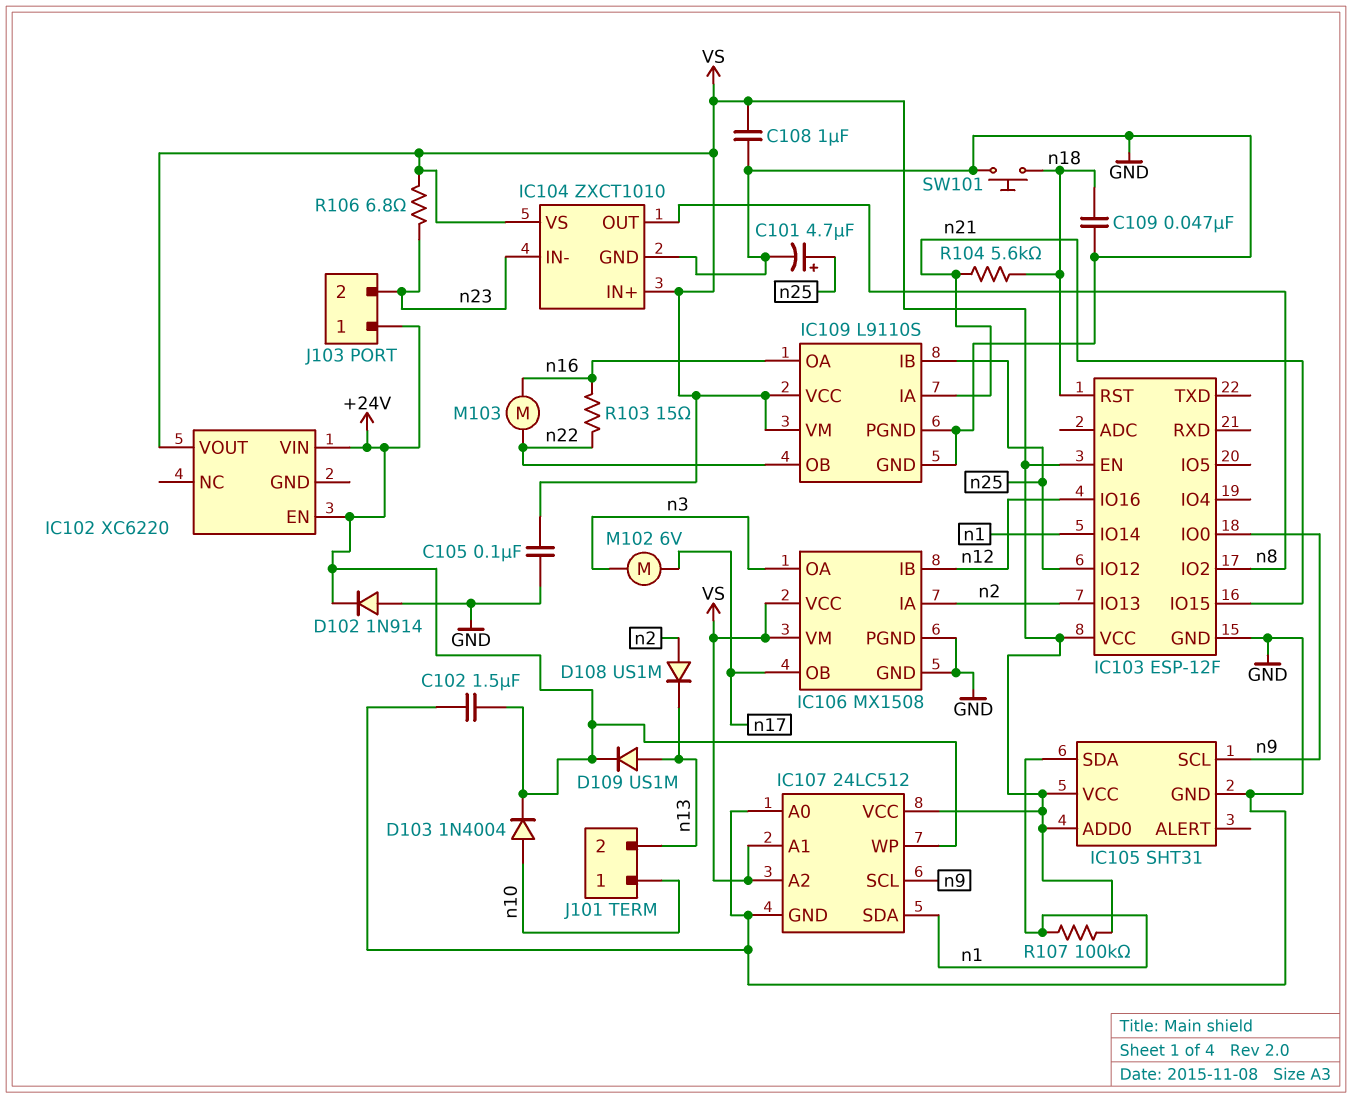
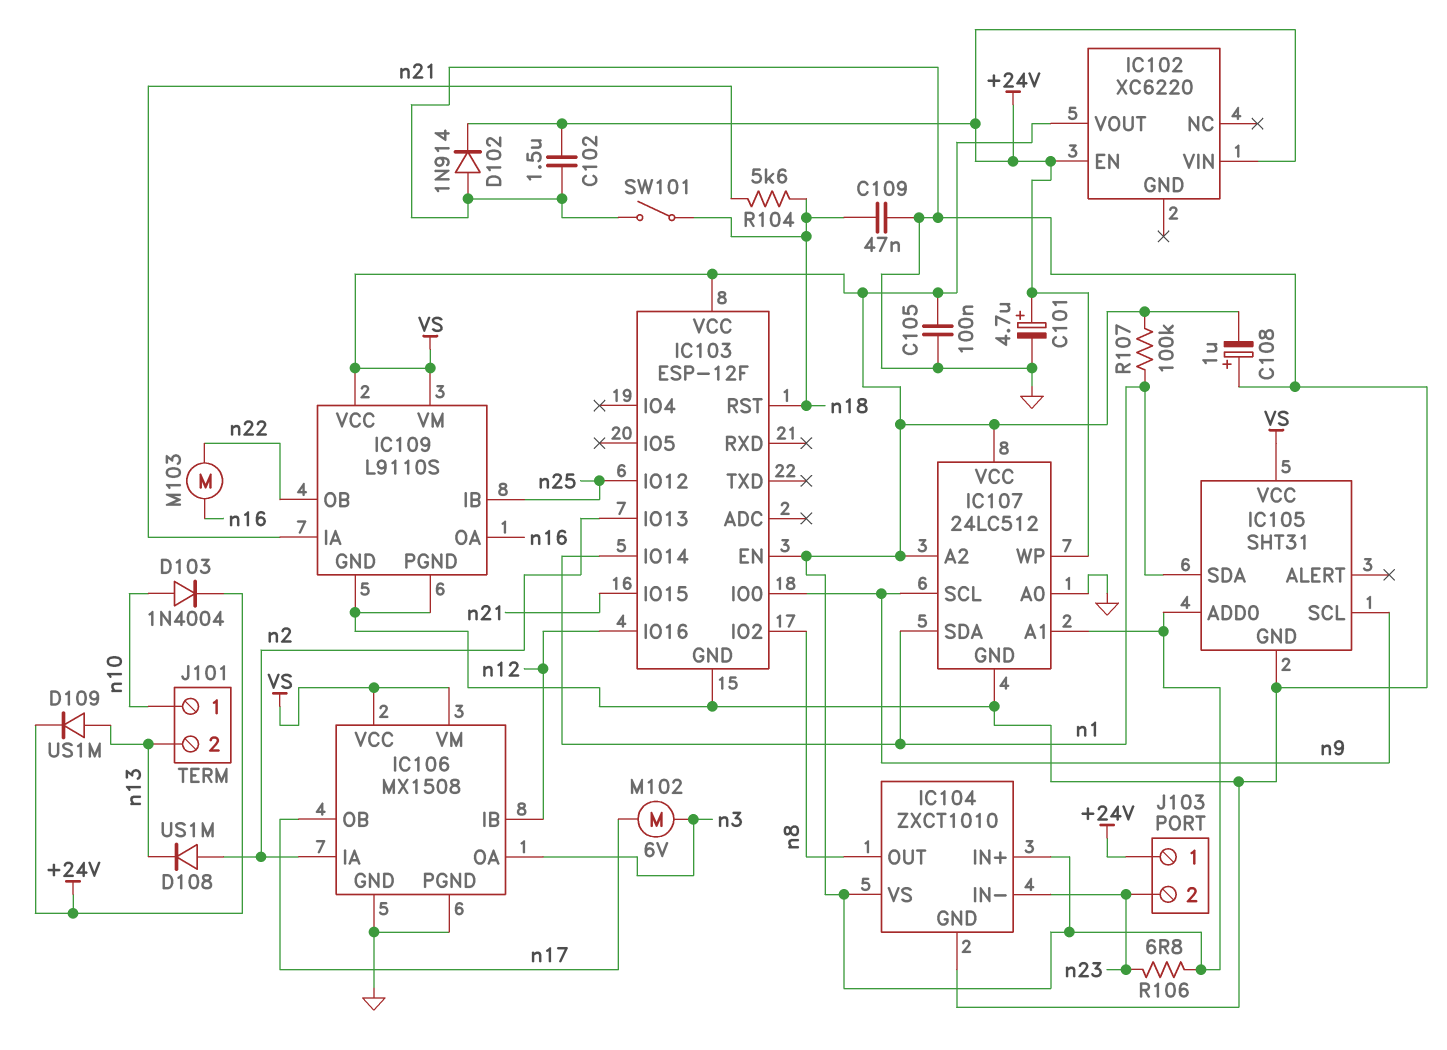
C101: 4.7uF (plus n25, minus GND) -> 4.7uF (plus +24V, minus GND)
C108: 1uF (GND, VS) -> 1uF (plus GND, minus VS)
R103: 15 (n16, n22) -> none
SW101: button (GND, n18) -> switch (GND, n18)

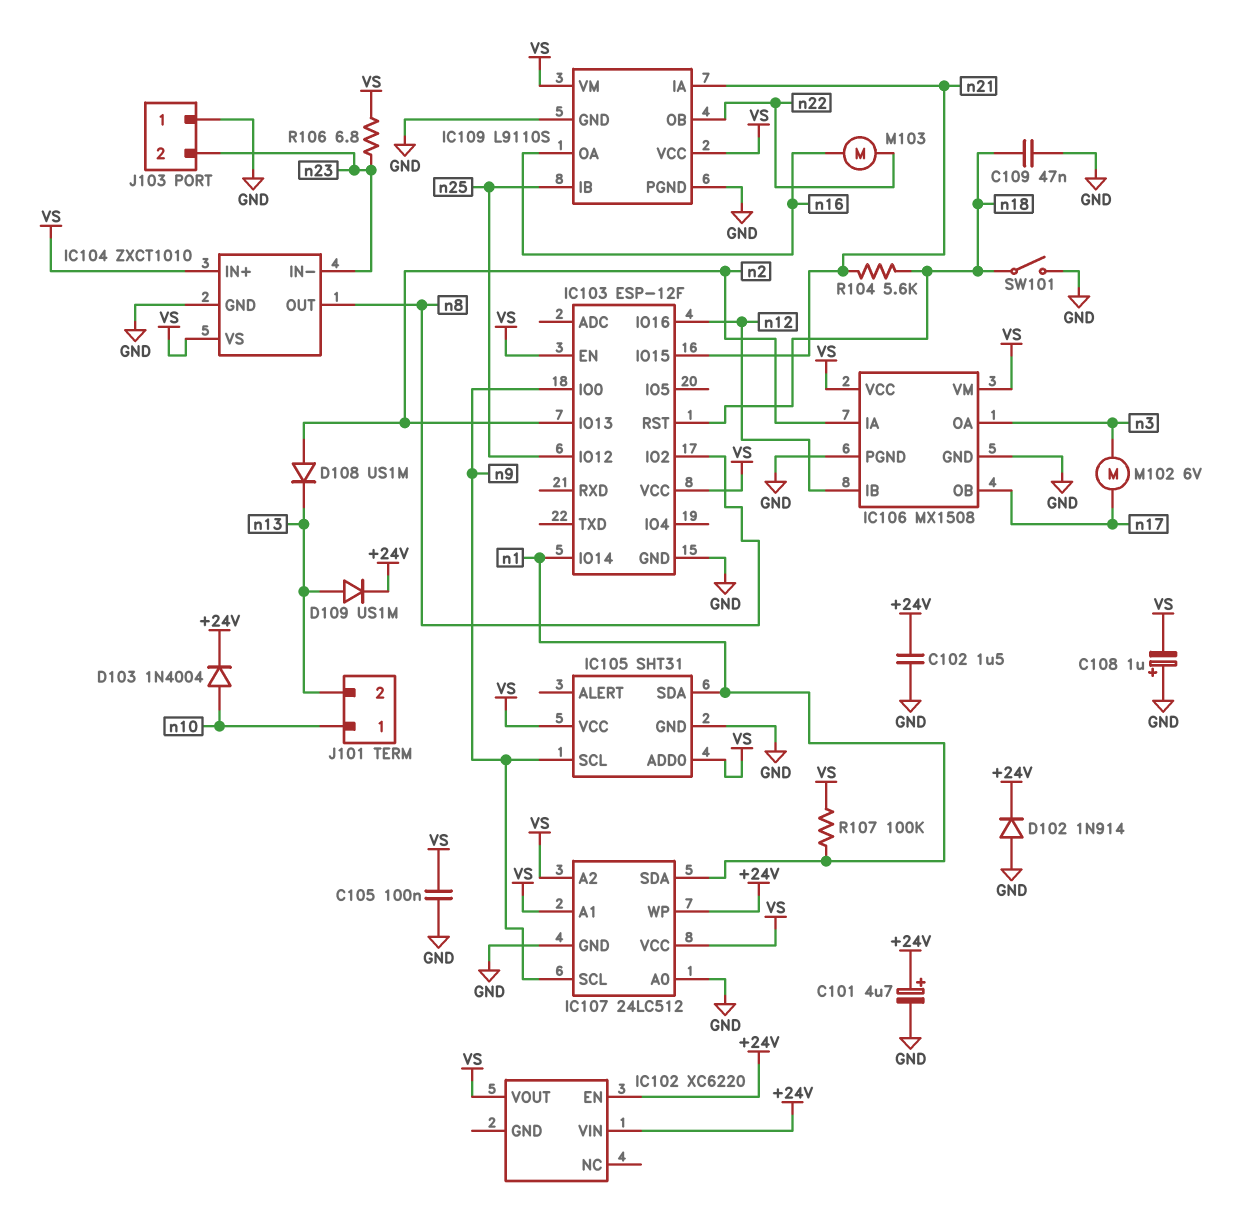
J103 pin 1: +24V -> GND

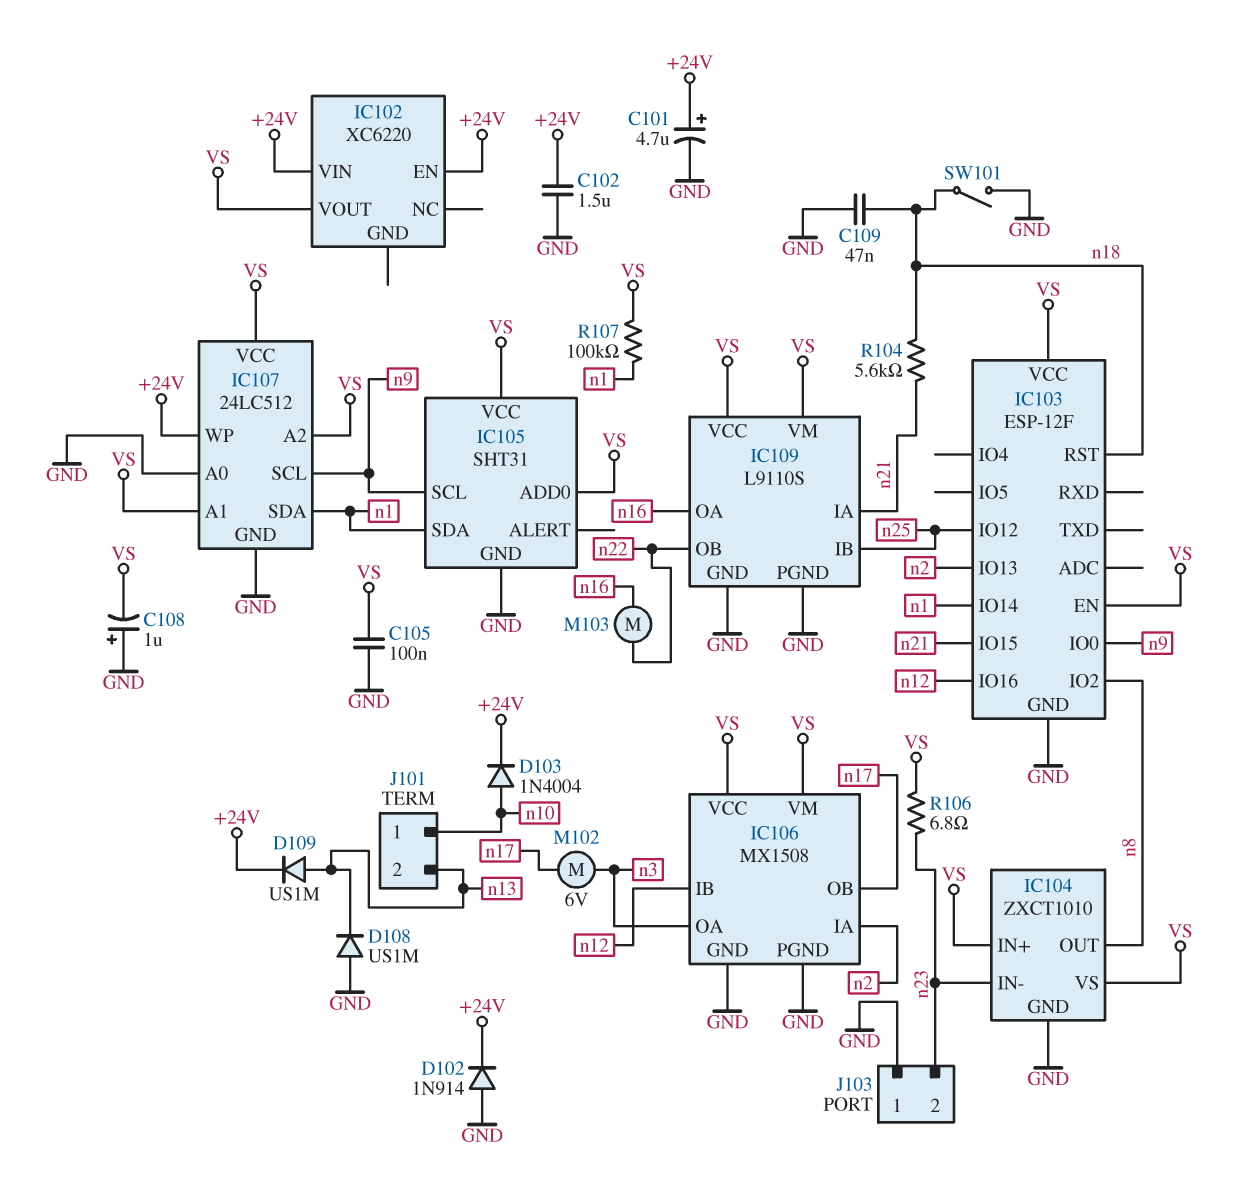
D108: diode US1M (A n2, K n13) -> diode US1M (A GND, K n13)

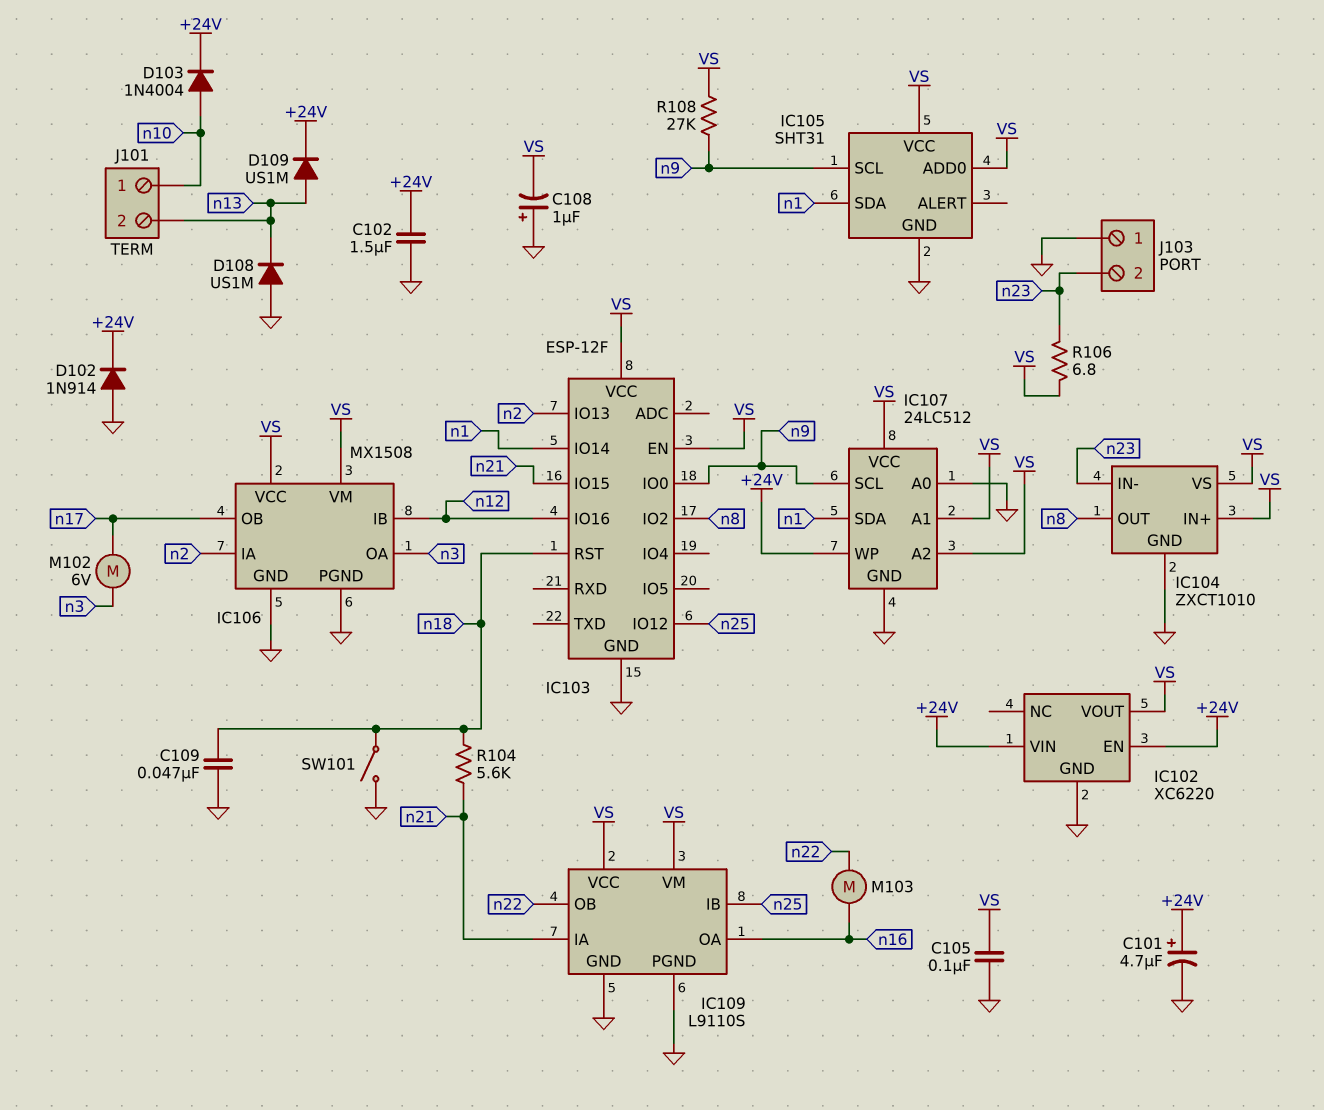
IC102 pin GND: none -> GND
R107: 100k (VS, n1) -> none
R108: none -> 27k (VS, n9)

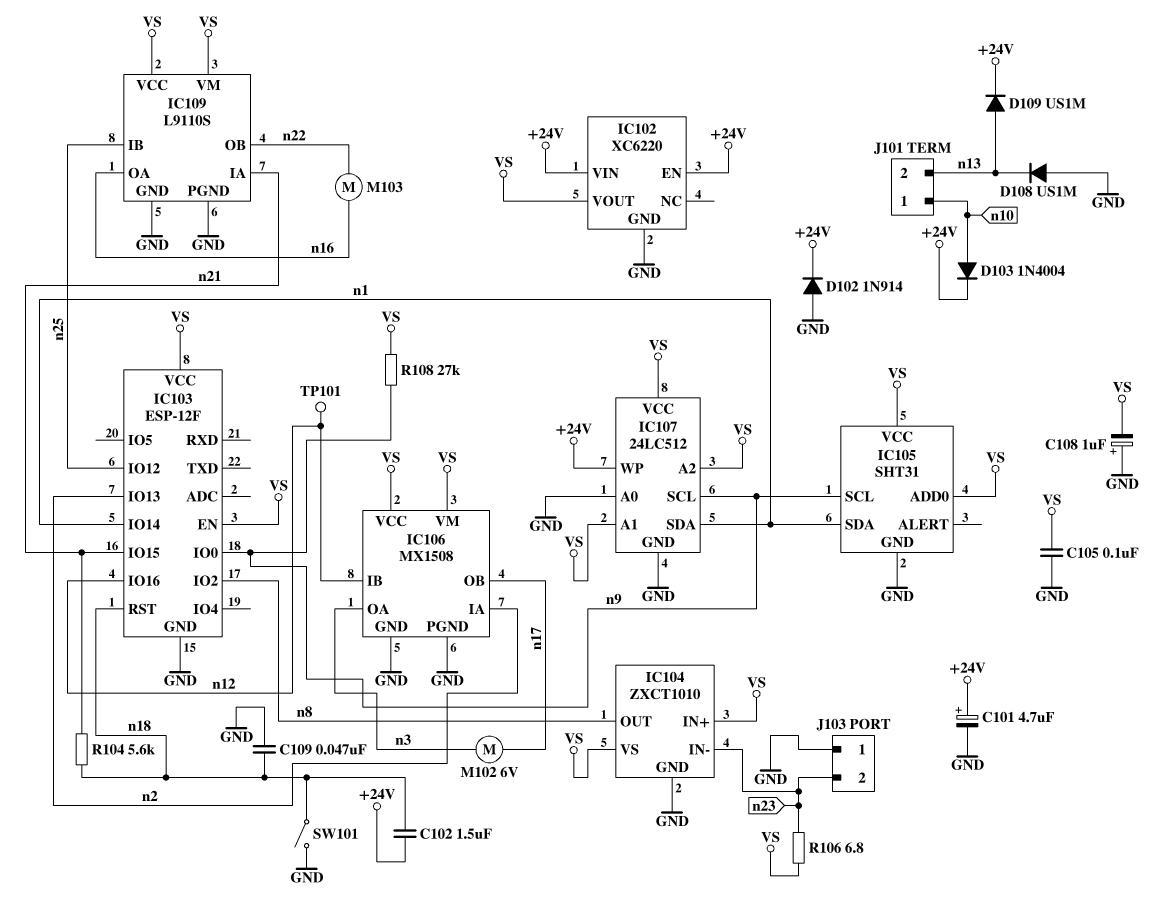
C102: 1.5uF (+24V, GND) -> 1.5uF (+24V, n18)
TP101: none -> test point (n12)

